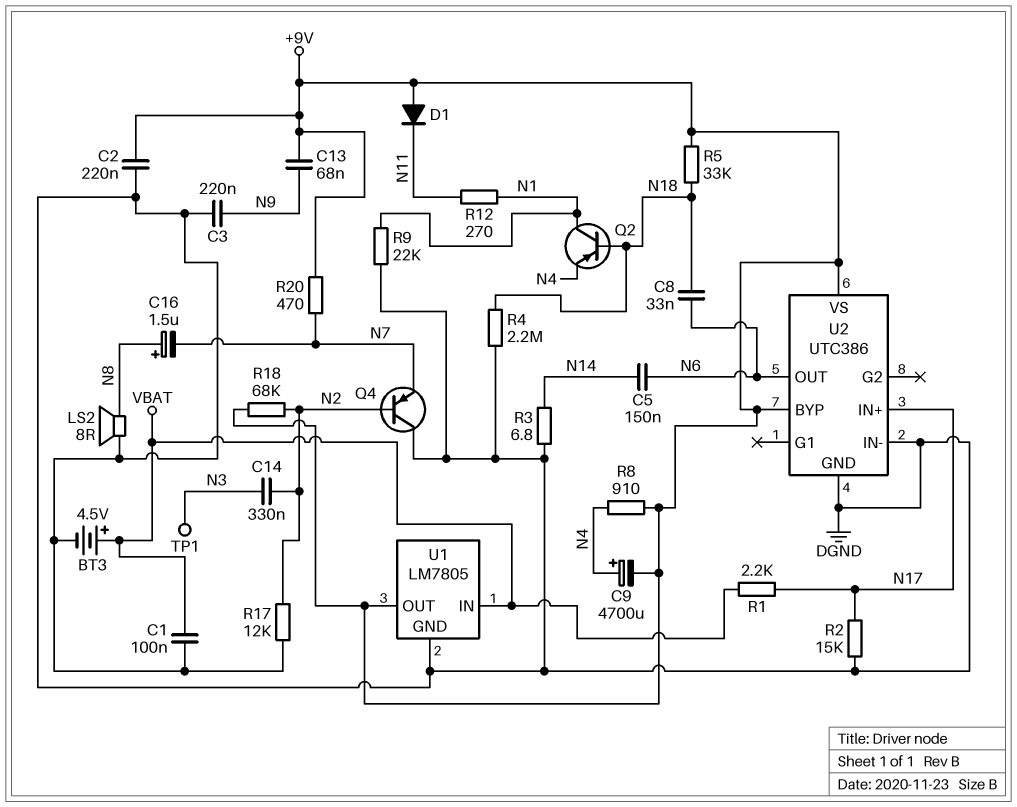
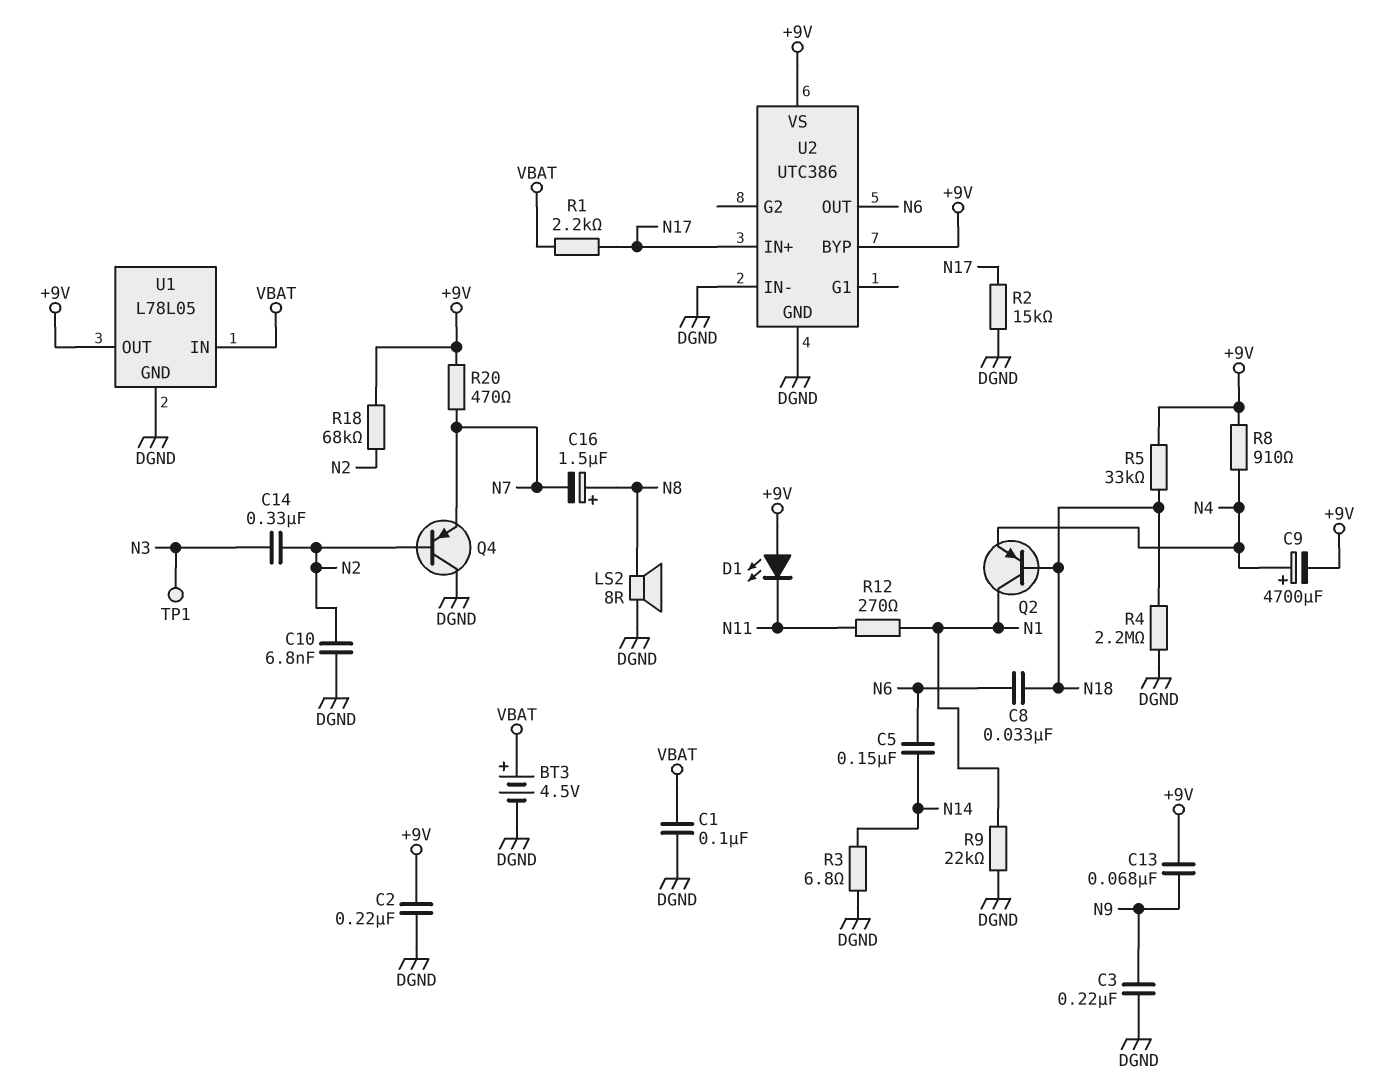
C10: none -> 6.8nF (DGND, N2)
D1: diode (A +9V, K N11) -> LED (A +9V, K N11)
R17: 12k (DGND, N2) -> none
U1: LM7805 -> L78L05

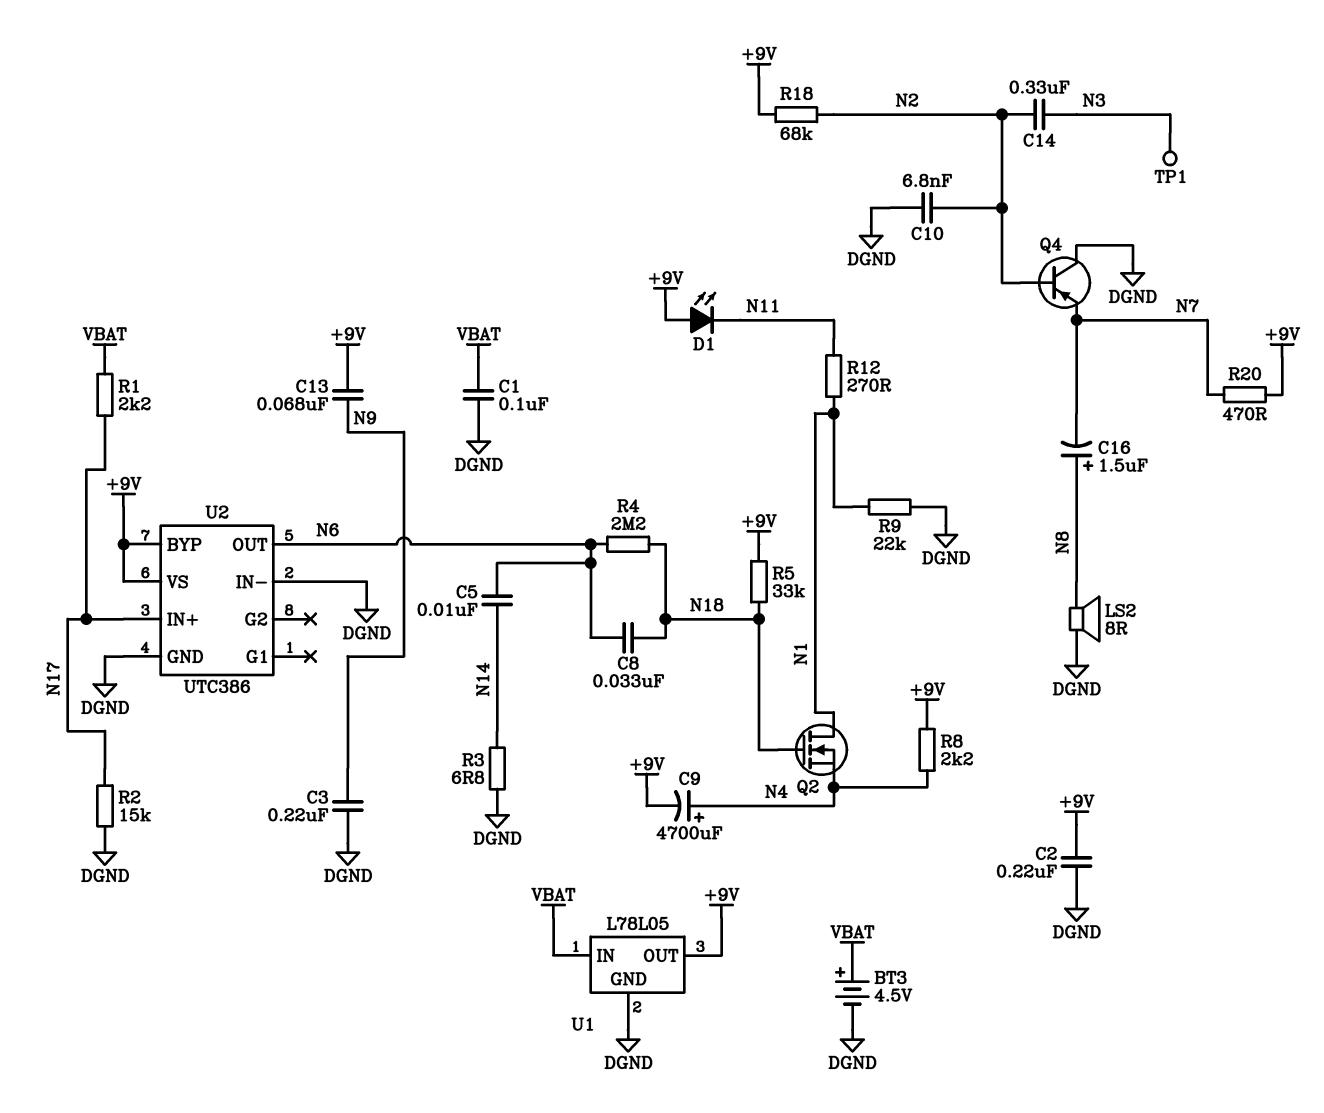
C5: 150nF (N6, N14) -> 10nF (N6, N14)
Q2: PNP (B N18, C N1, E N4) -> NMOS (G N18, D N1, S N4)
R4: 2.2M (DGND, N18) -> 2.2M (N6, N18)
R8: 910 (+9V, N4) -> 2.2k (+9V, N4)

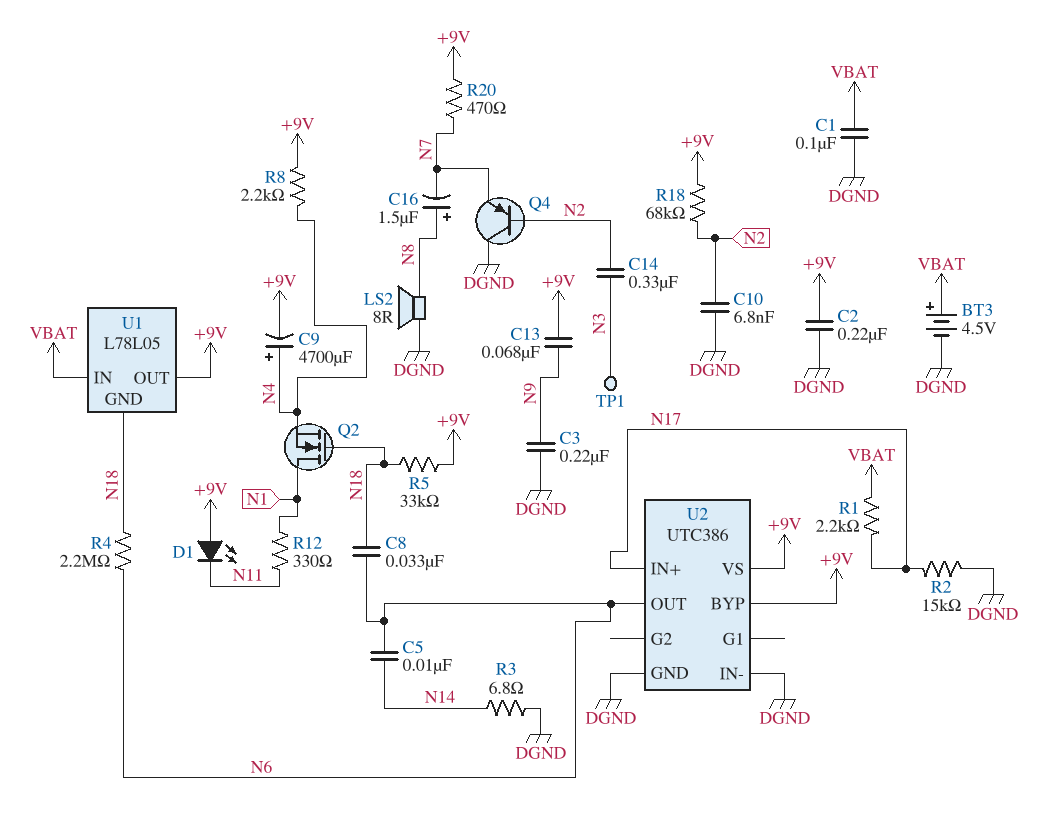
R9: 22k (DGND, N1) -> none
R12: 270 (N1, N11) -> 330 (N1, N11)
U1 pin GND: DGND -> N18

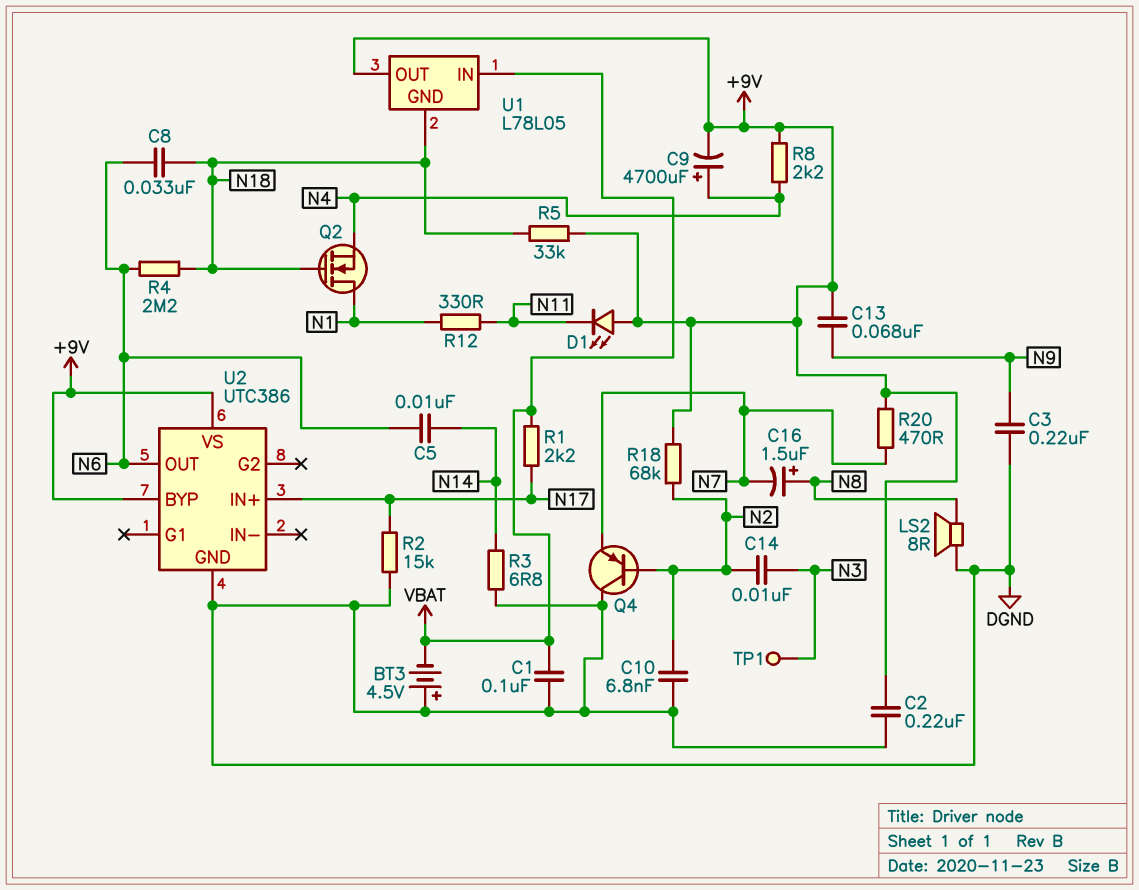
BT3: 4.5V (plus VBAT, minus DGND) -> 4.5V (plus DGND, minus VBAT)
C14: 330nF (N2, N3) -> 10nF (N2, N3)
U2 pin IN-: DGND -> none

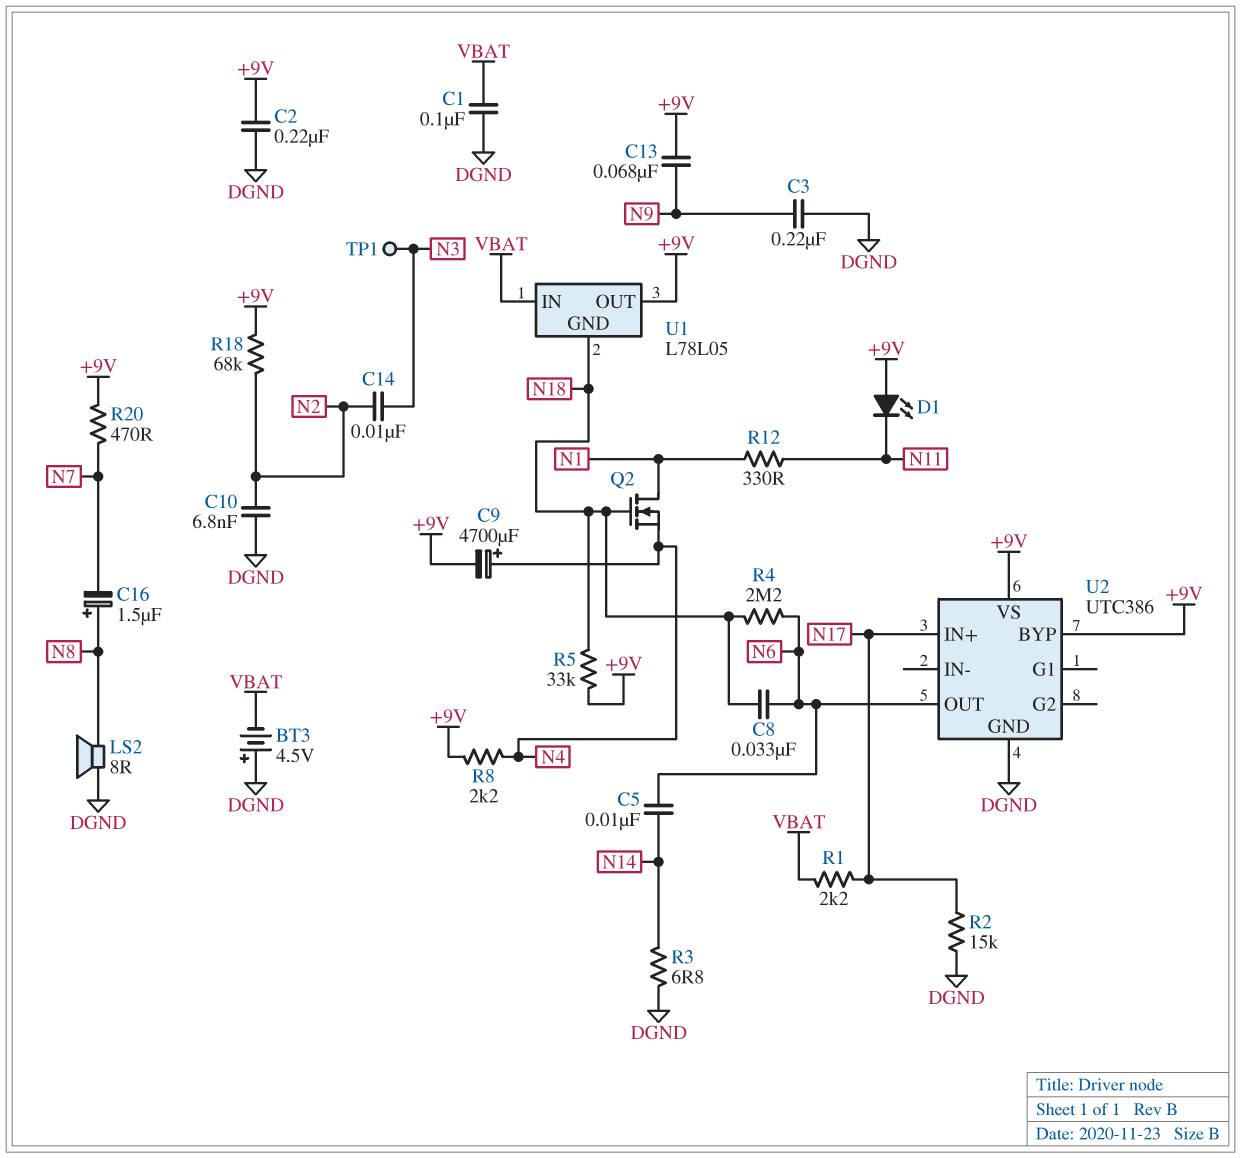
Q4: PNP (B N2, C DGND, E N7) -> none

